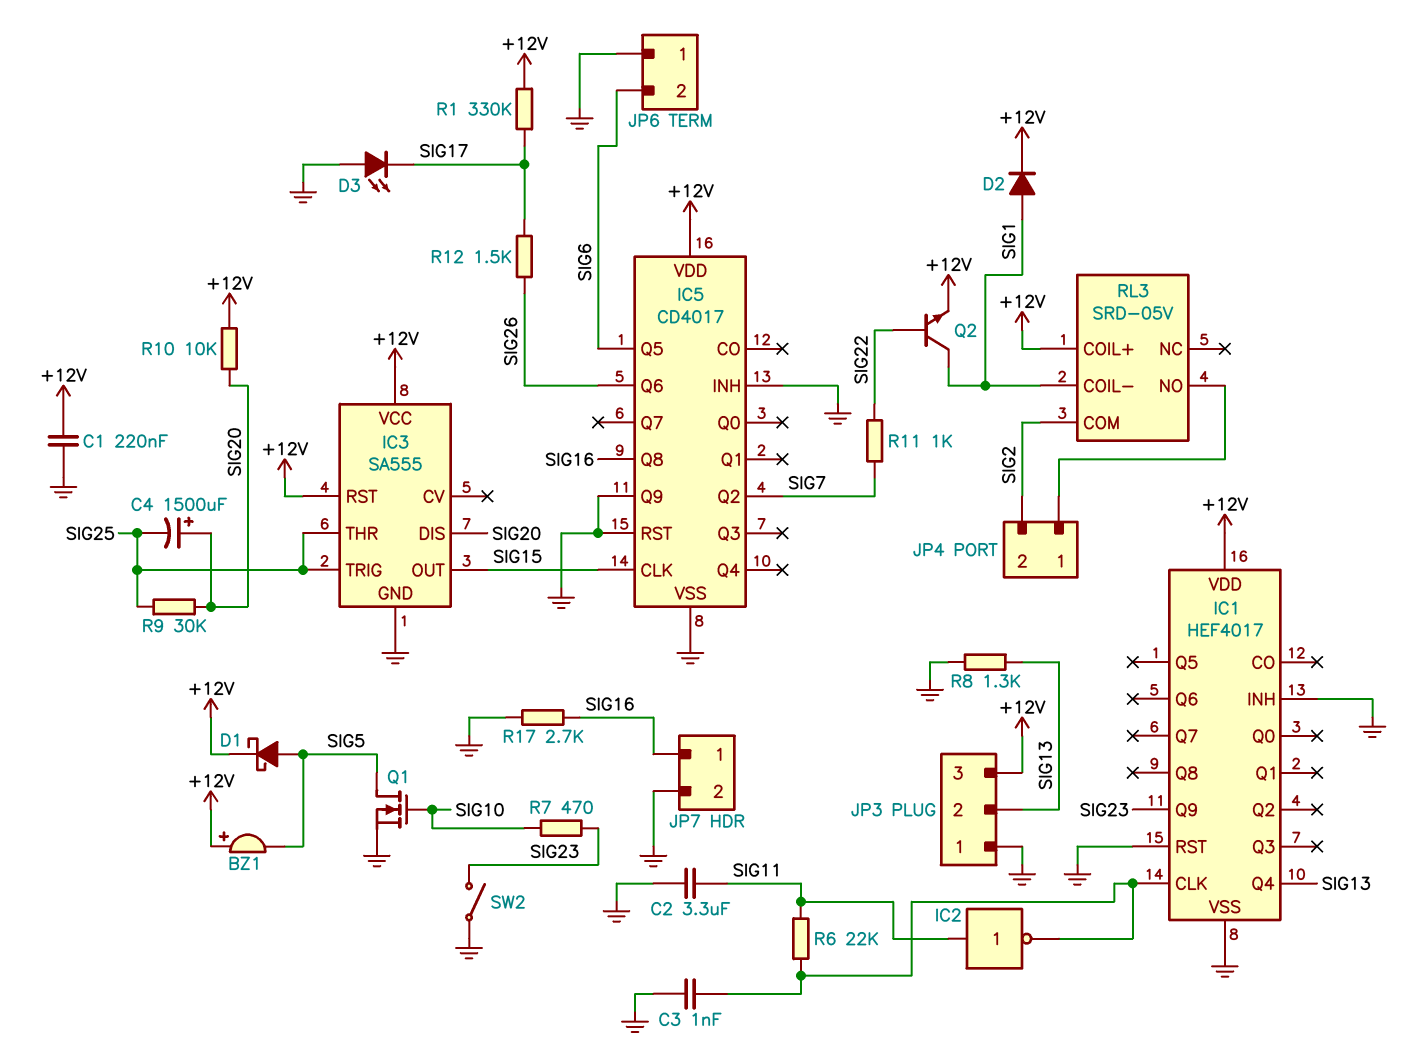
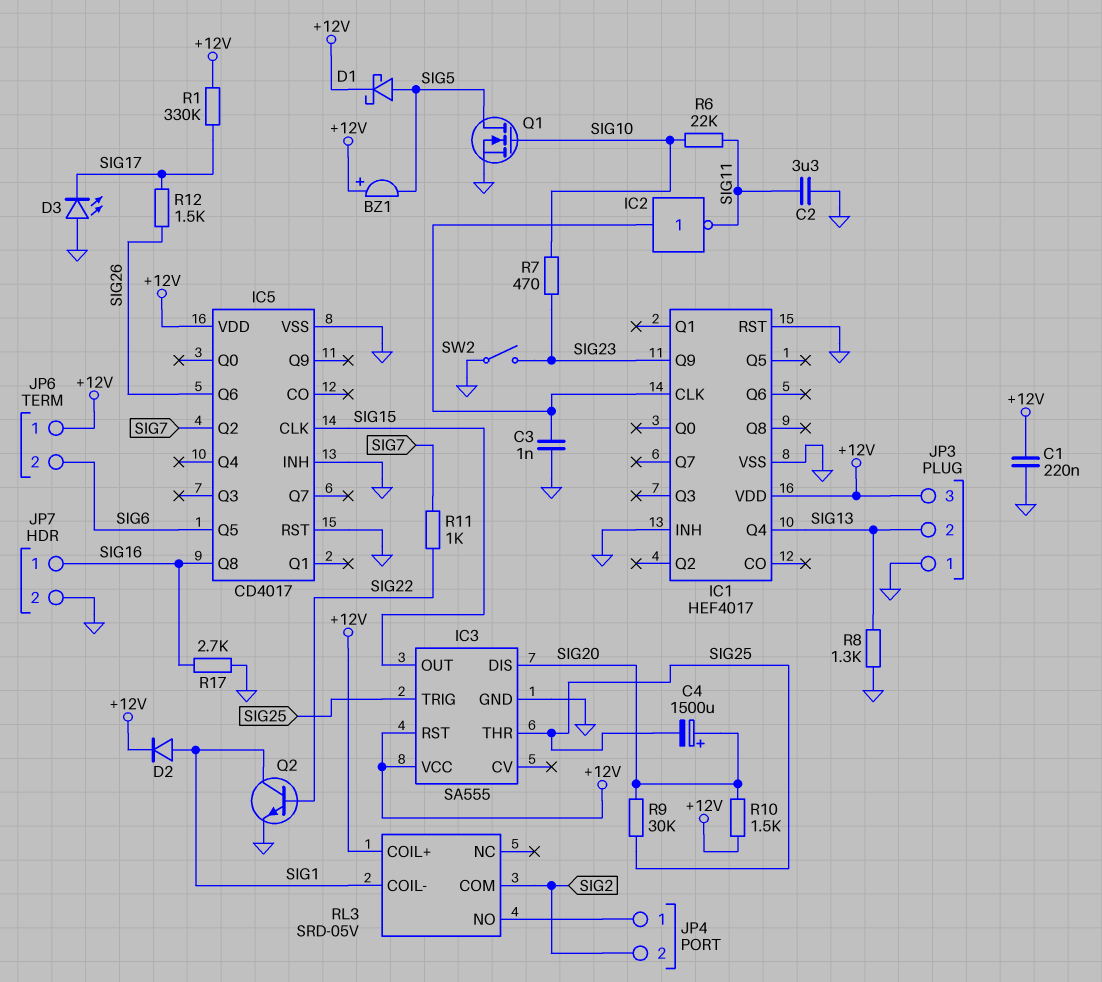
IC2: NOT (in SIG11, out IC1/CLK) -> NOT (in IC1/CLK, out SIG11)
IC5 pin Q9: GND -> none
JP6 pin 1: GND -> +12V
Q2: NPN (B SIG22, C SIG1, E +12V) -> NPN (B SIG22, C SIG1, E GND)
R6: 22k (IC1/CLK, SIG11) -> 22k (SIG10, SIG11)
R10: 10k (+12V, SIG20) -> 1.5k (+12V, SIG20)

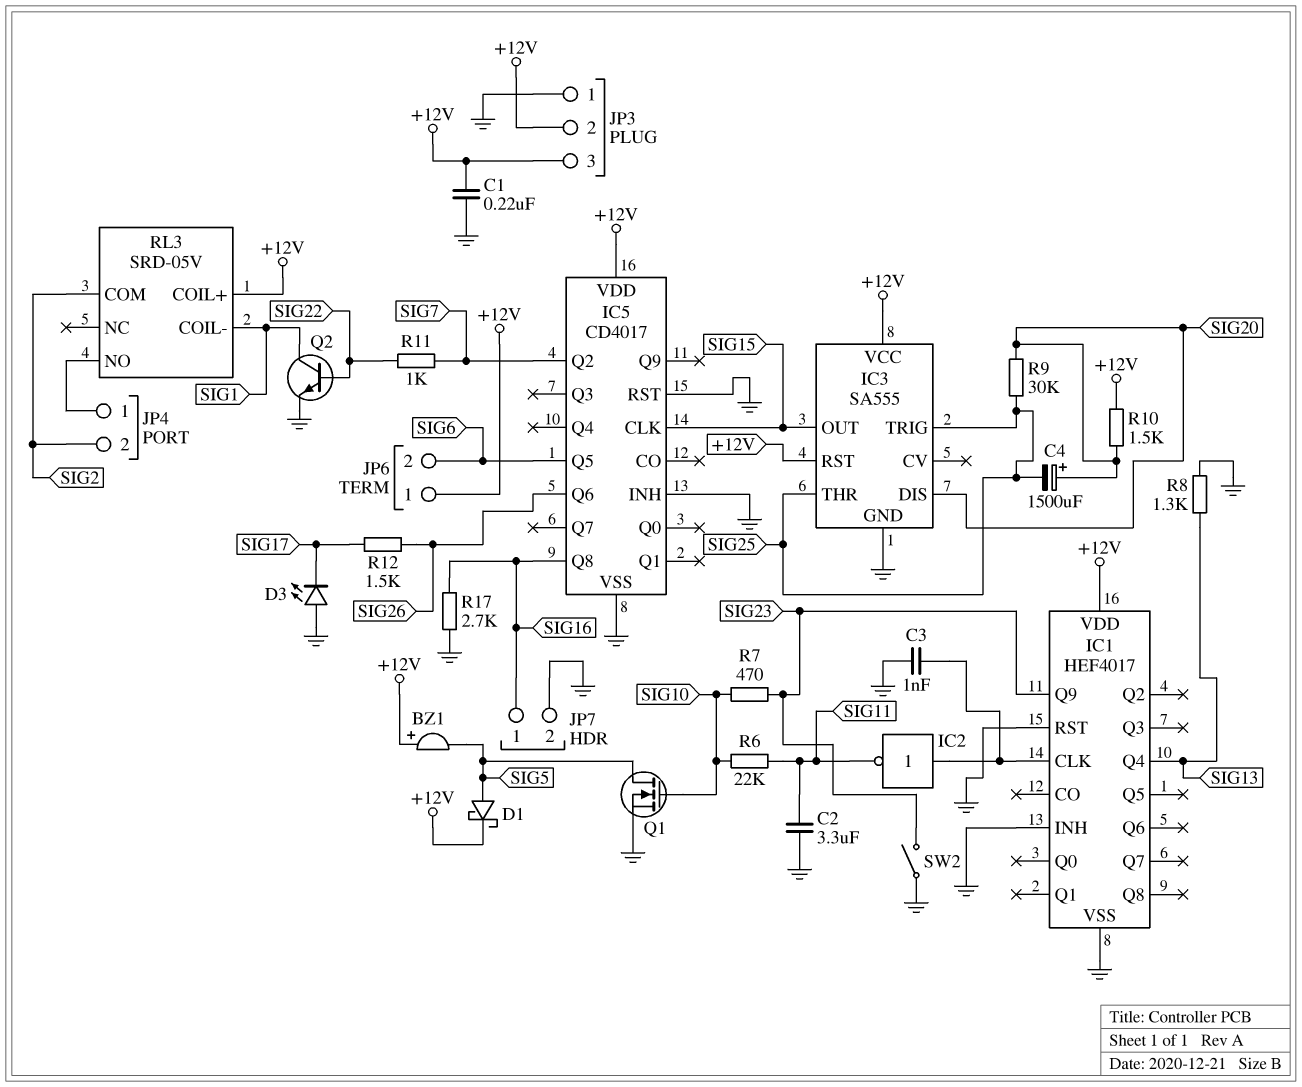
D2: diode (A SIG1, K +12V) -> none
JP3 pin 2: SIG13 -> +12V
R1: 330k (+12V, SIG17) -> none

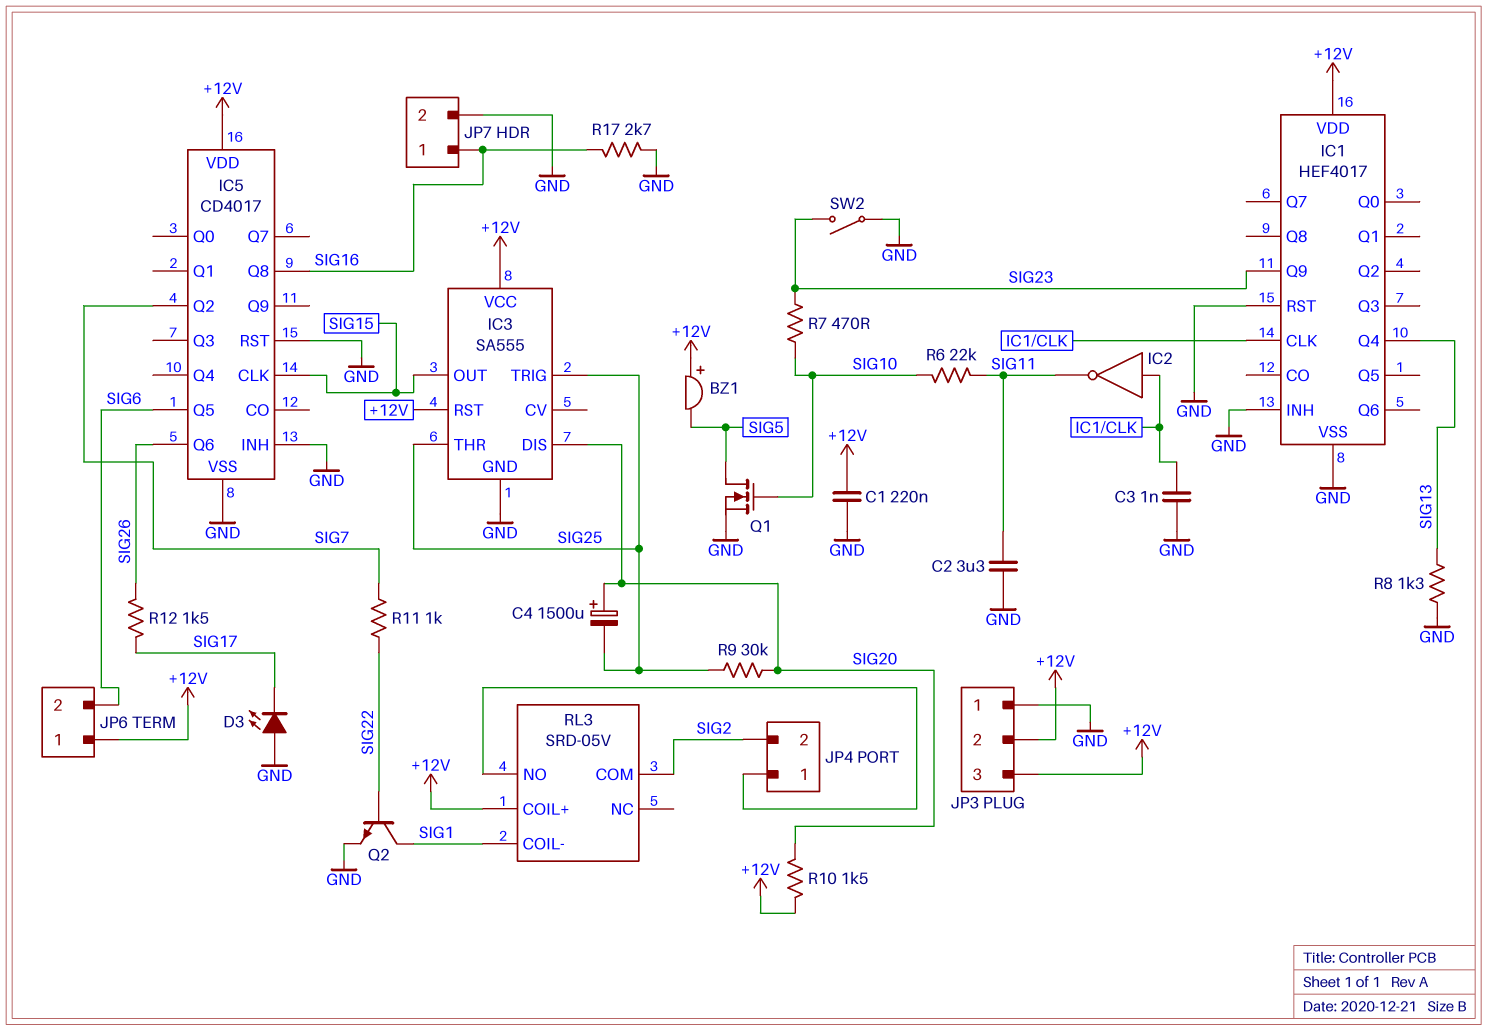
D1: schottky (A SIG5, K +12V) -> none

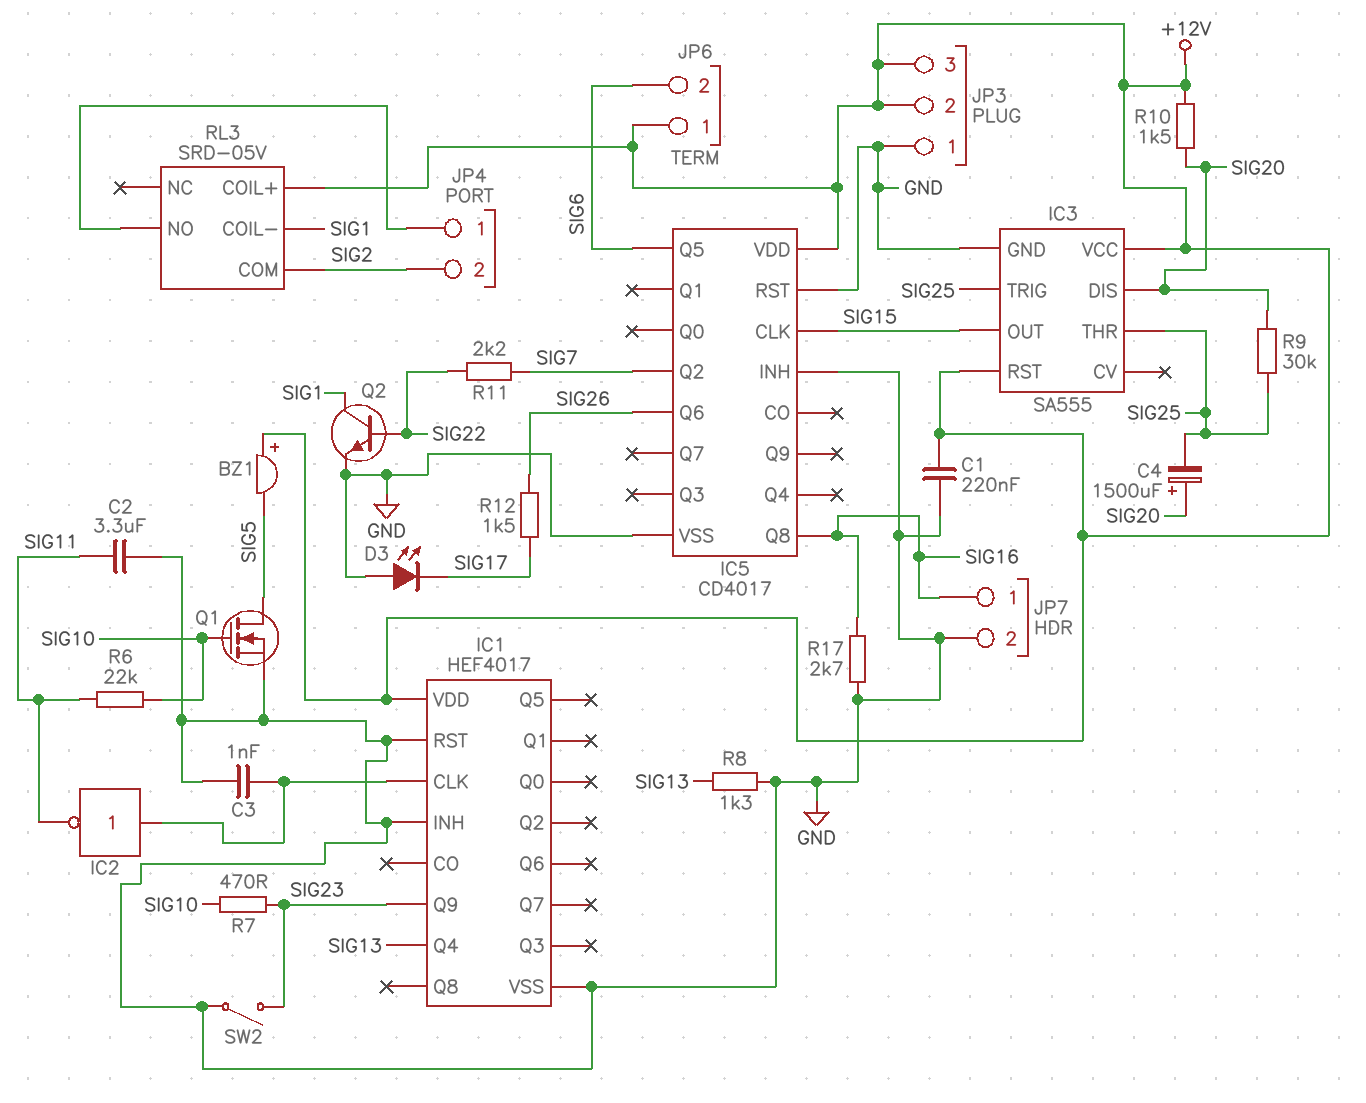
R11: 1k (SIG7, SIG22) -> 2.2k (SIG7, SIG22)

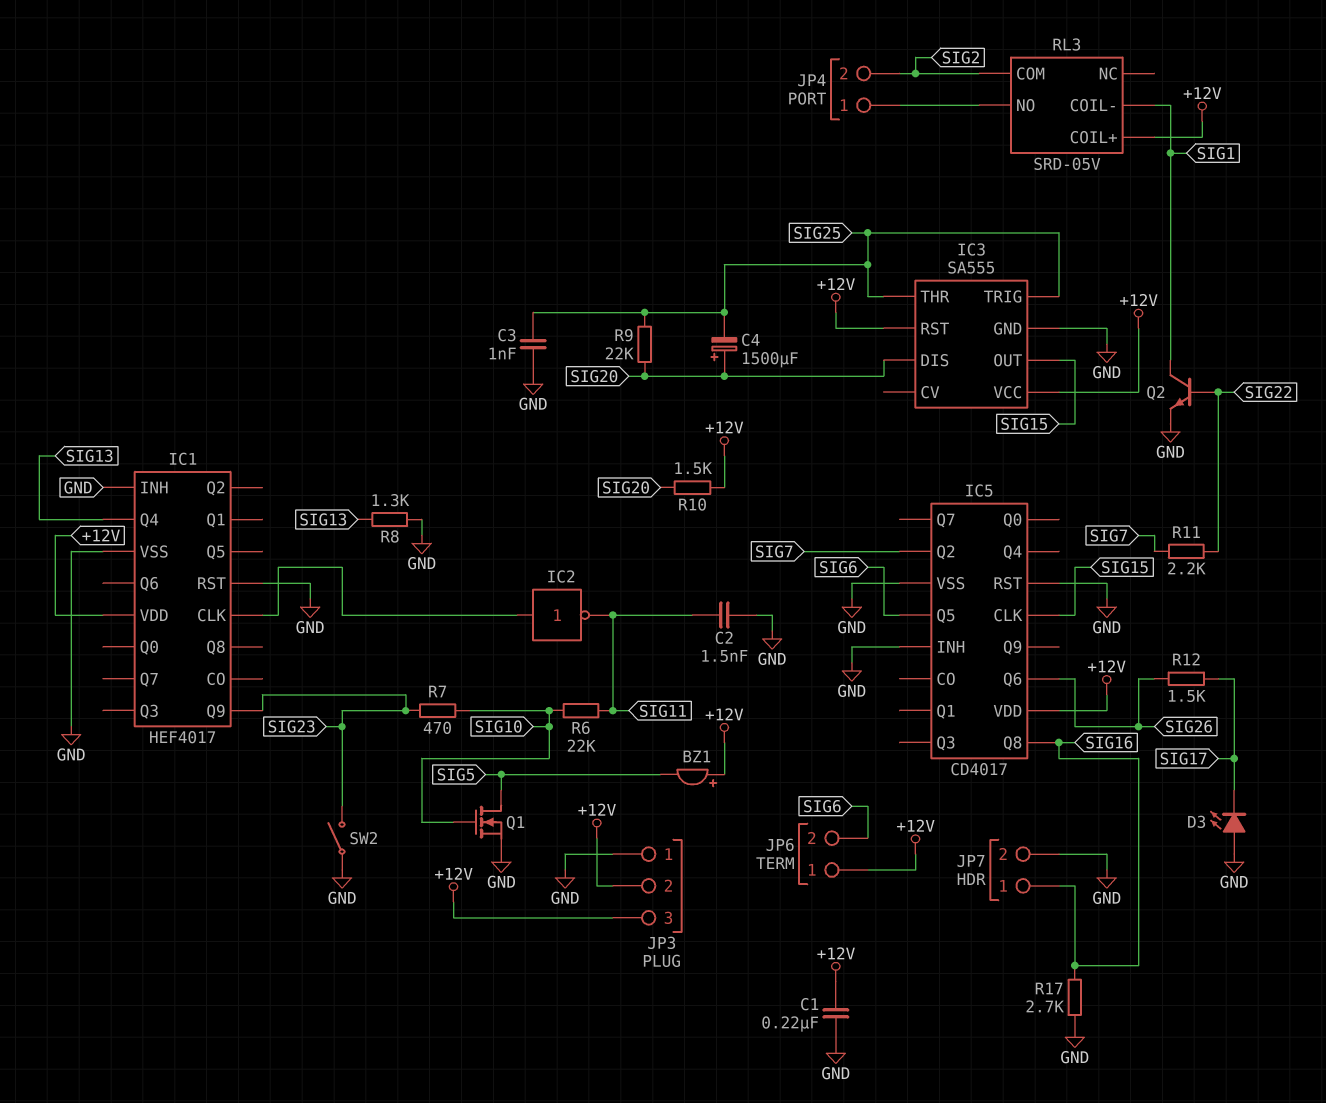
C2: 3.3uF (GND, SIG11) -> 1.5nF (GND, SIG11)
C3: 1nF (GND, IC1/CLK) -> 1nF (GND, SIG25)
R9: 30k (SIG20, SIG25) -> 22k (SIG20, SIG25)

